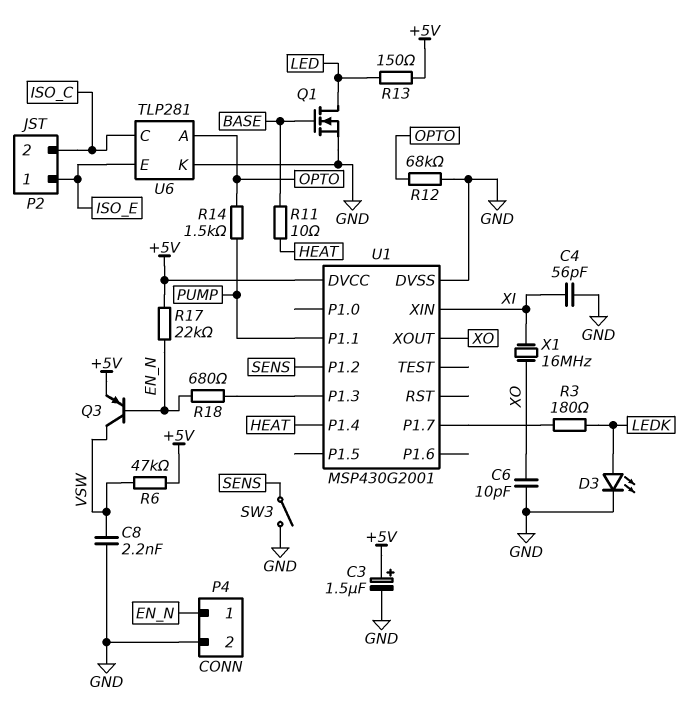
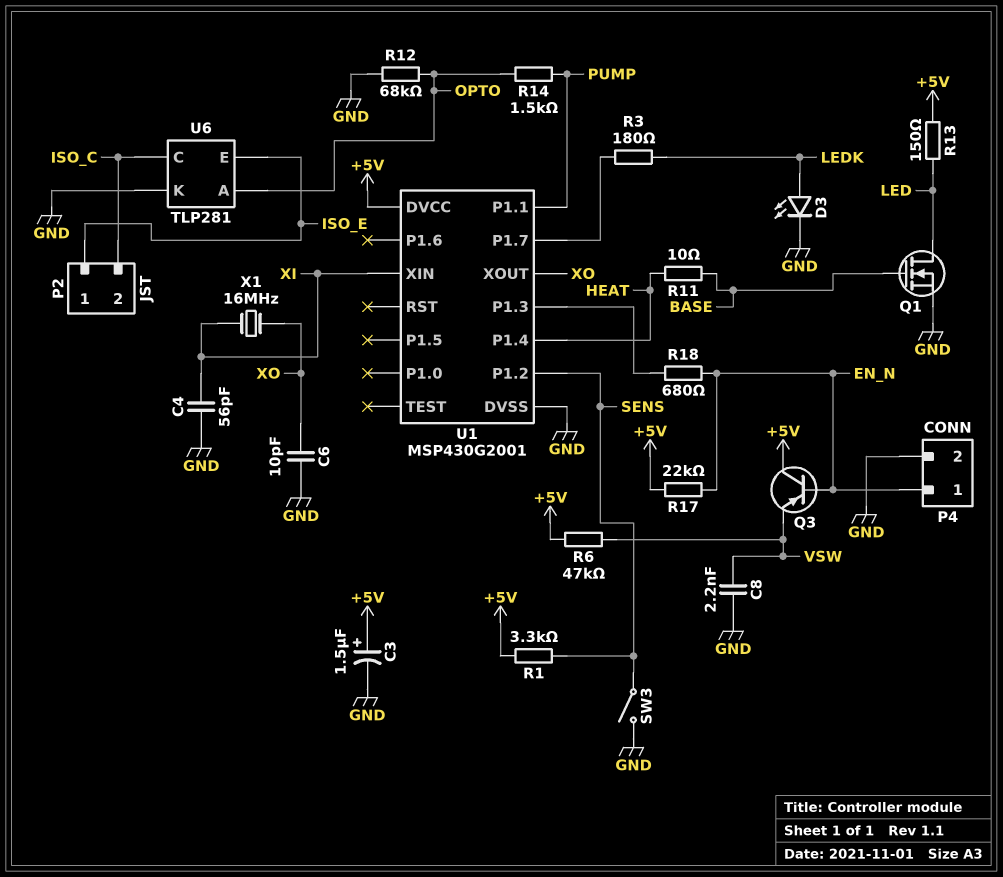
Q3: PNP (B EN_N, C VSW, E +5V) -> PNP (B EN_N, C +5V, E VSW)
R1: none -> 3.3k (+5V, SENS)

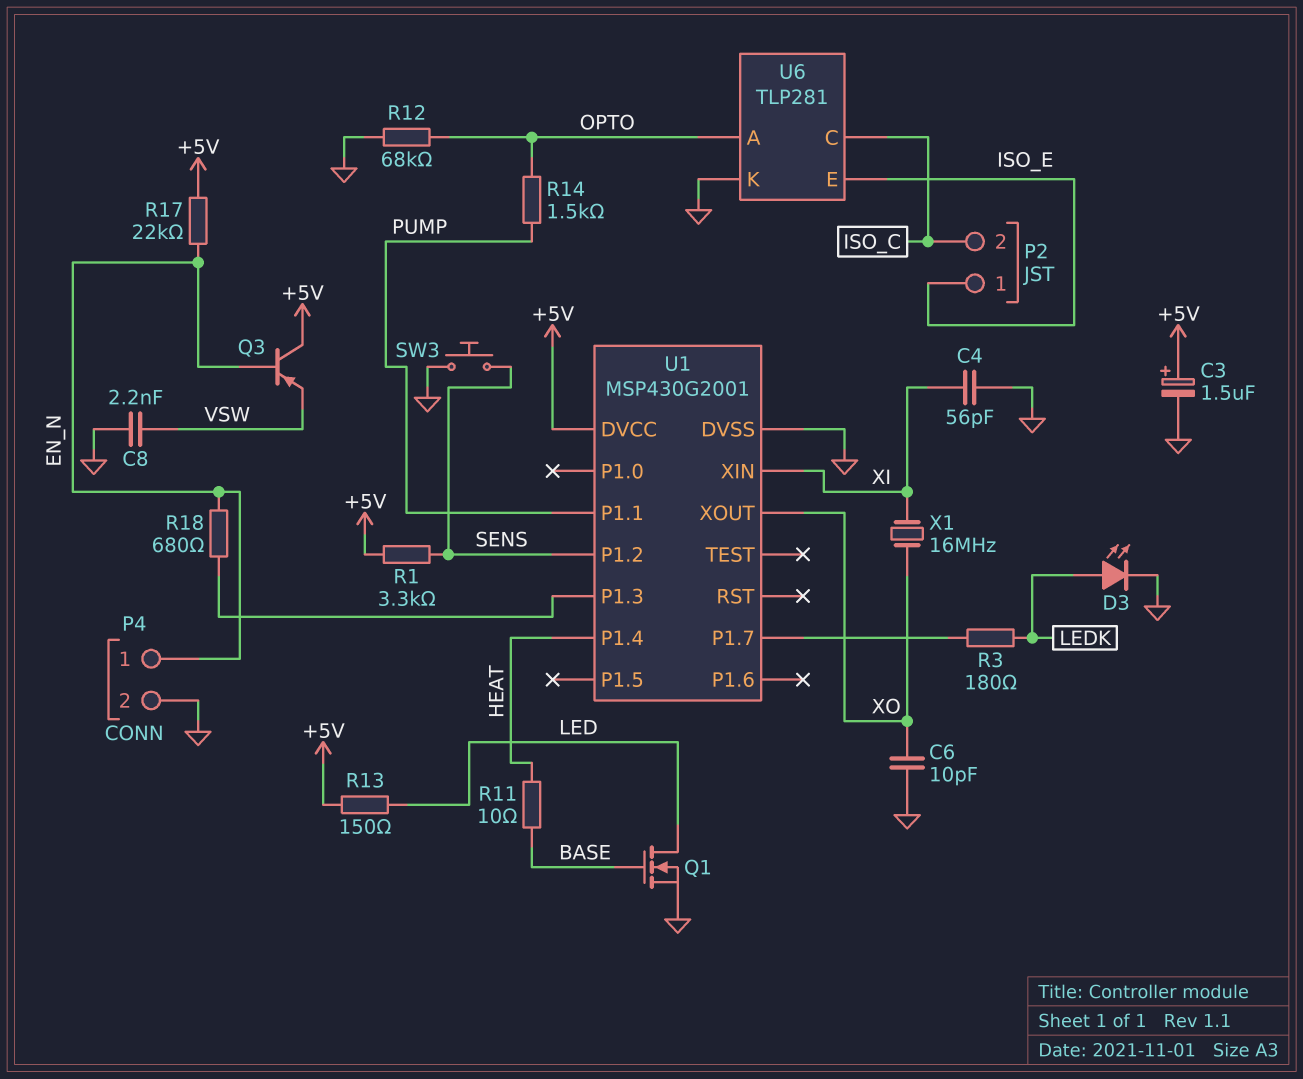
R6: 47k (+5V, VSW) -> none
SW3: switch (GND, SENS) -> button (GND, SENS)

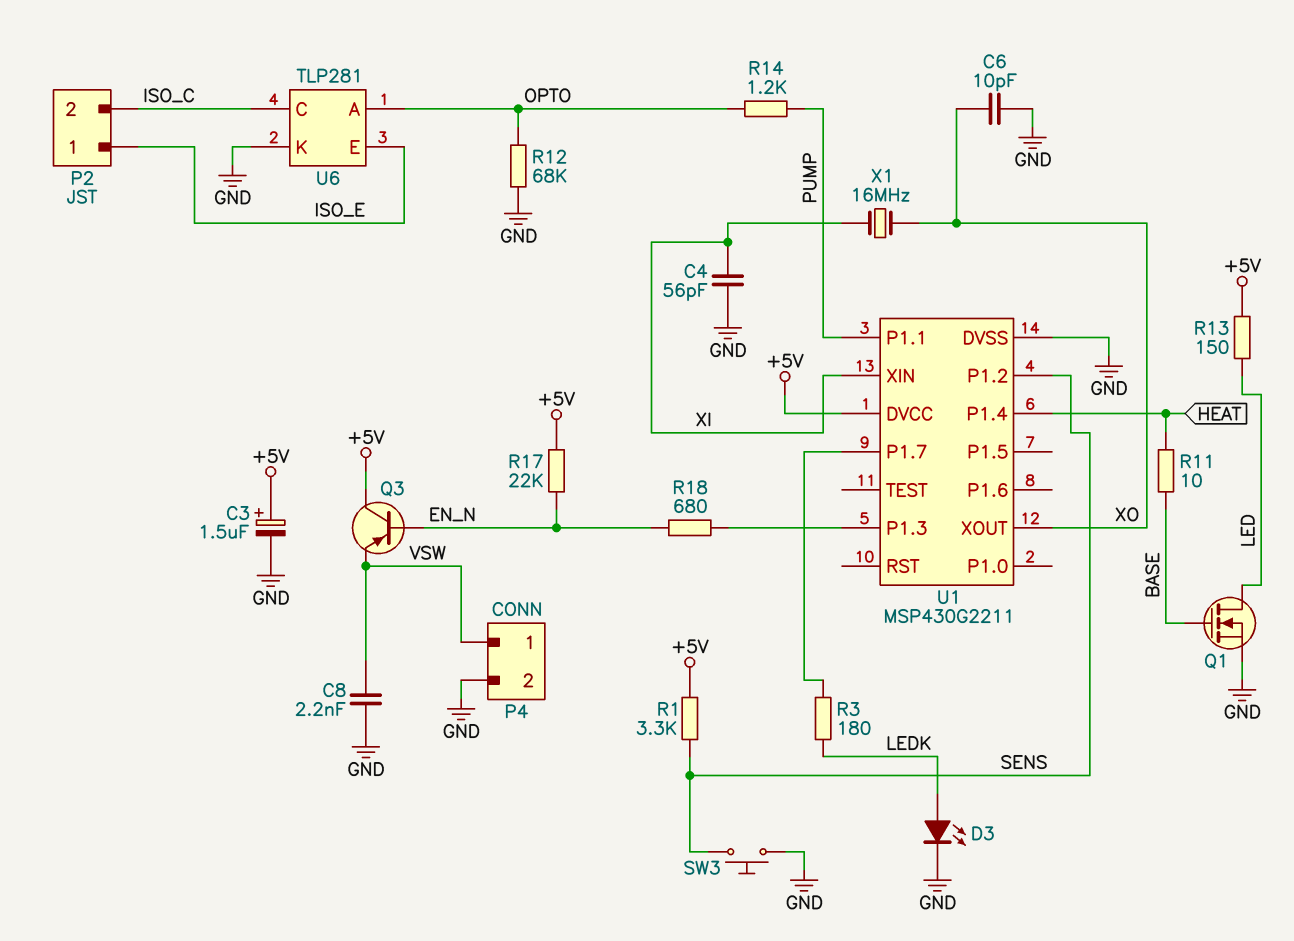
P4 pin 1: EN_N -> VSW
R14: 1.5k (OPTO, PUMP) -> 1.2k (OPTO, PUMP)
U1: MSP430G2001 -> MSP430G2211

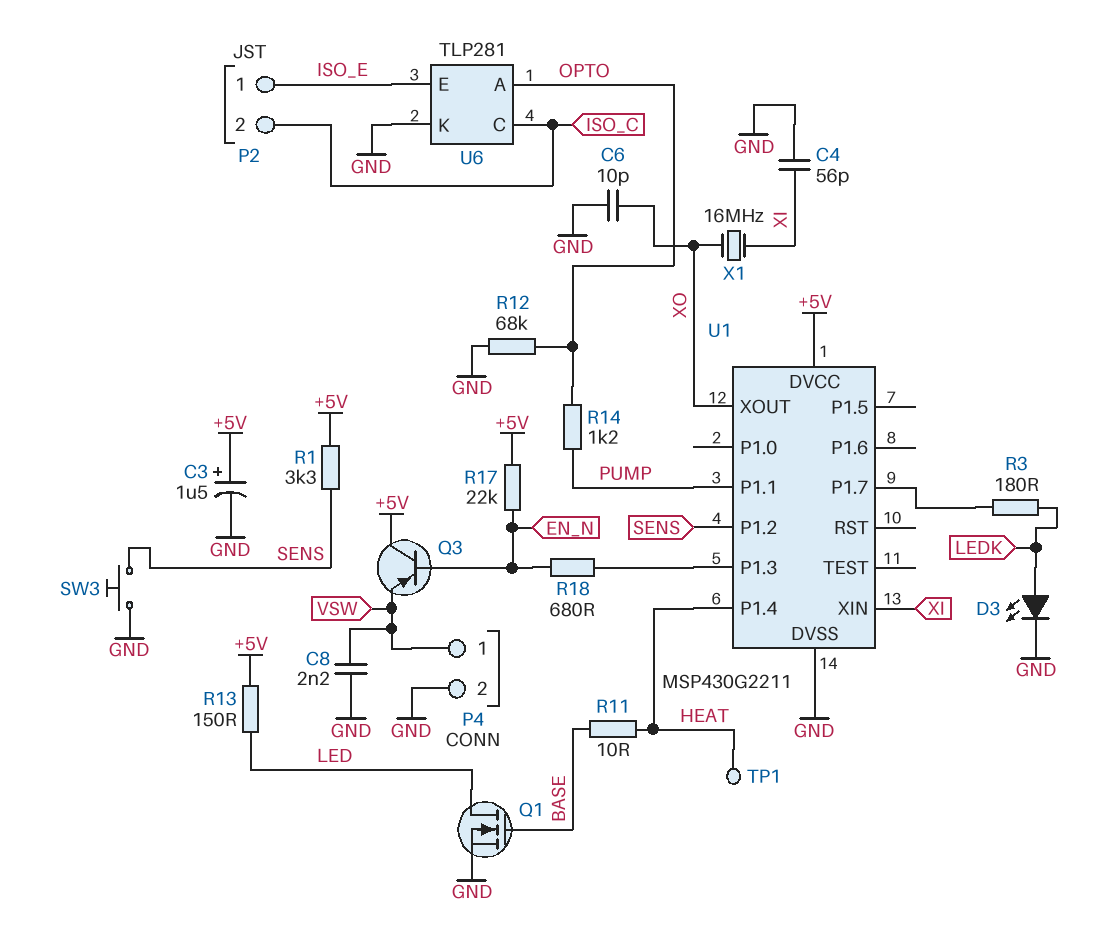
TP1: none -> test point (HEAT)

